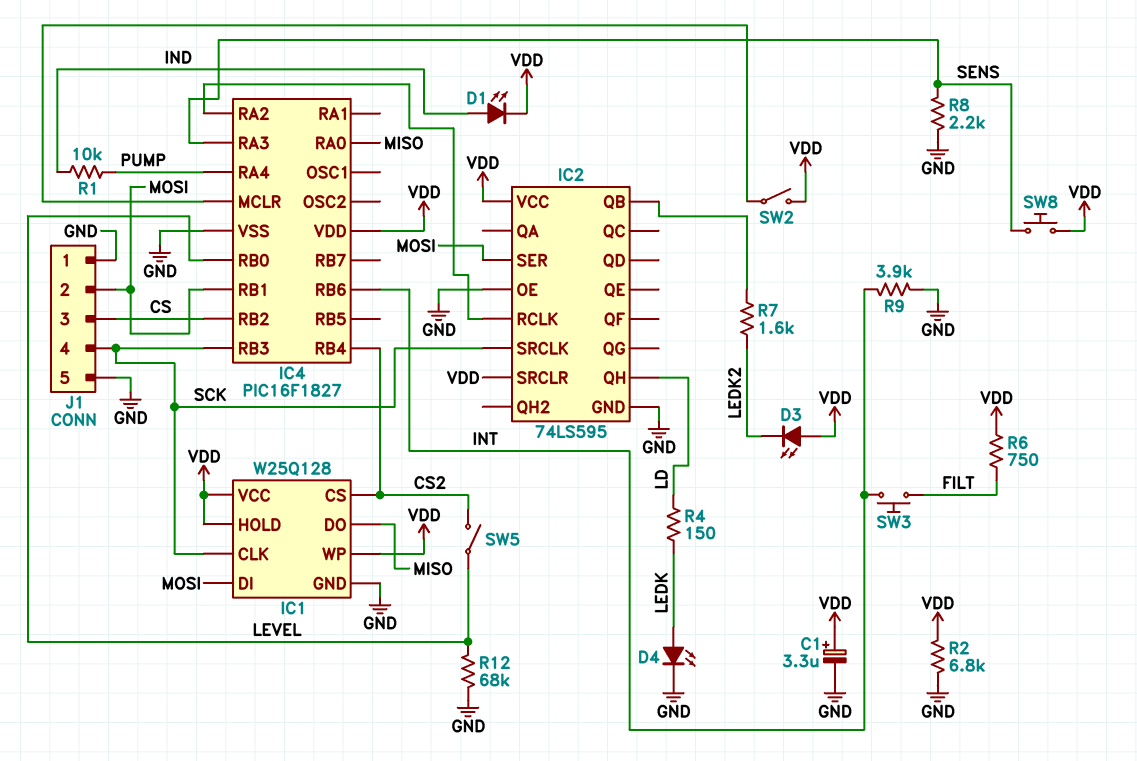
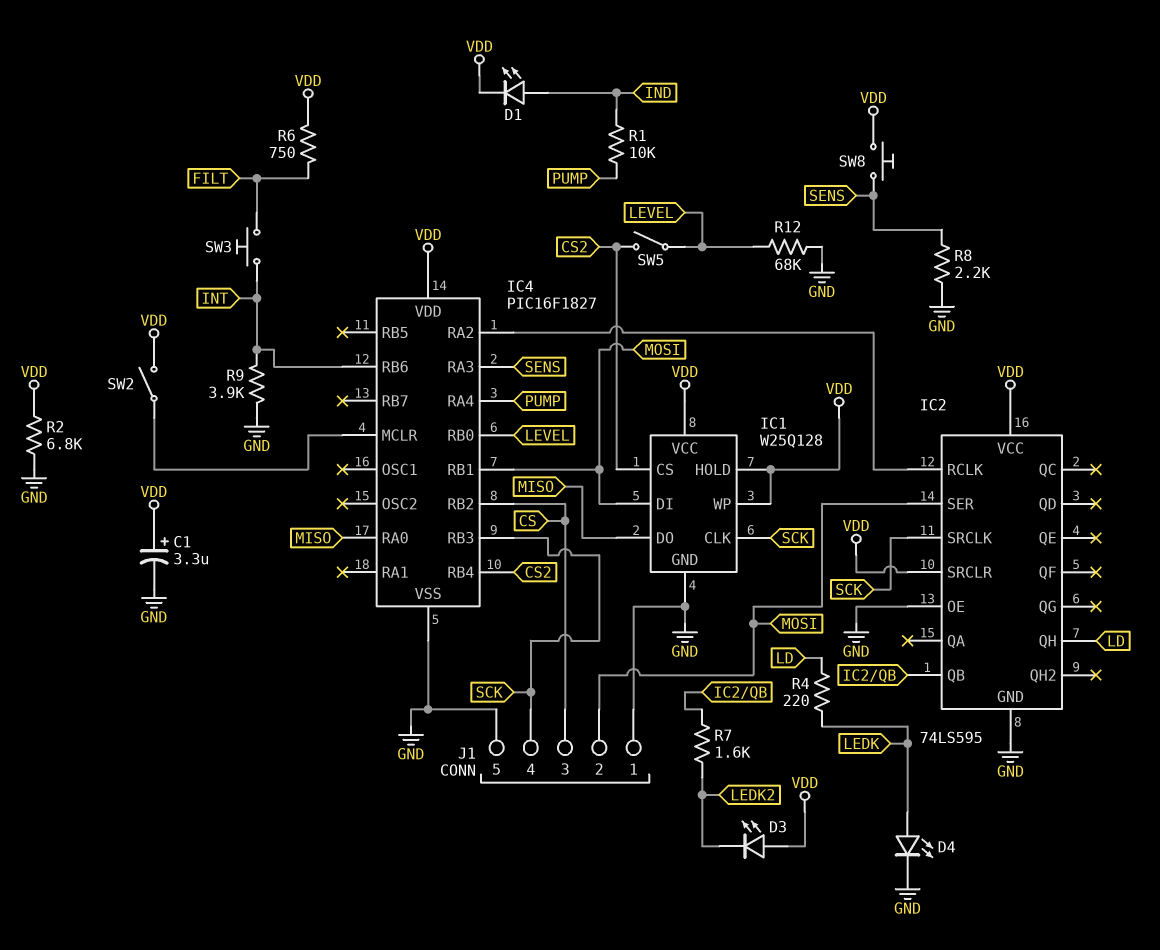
R4: 150 (LD, LEDK) -> 220 (LD, LEDK)

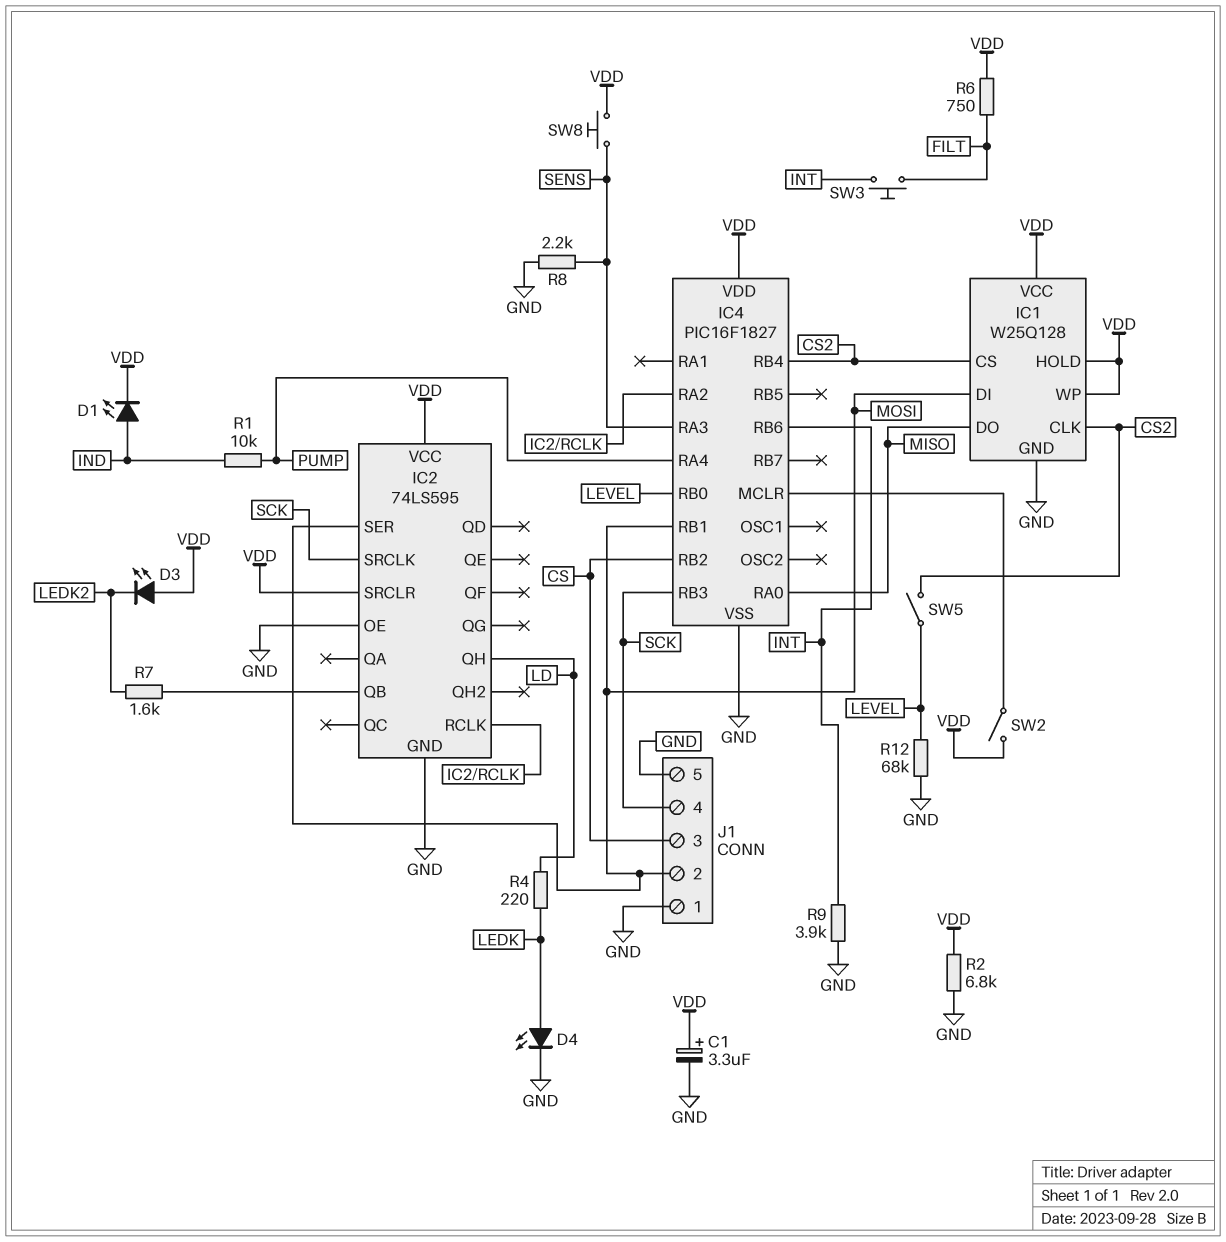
IC1 pin CLK: SCK -> CS2

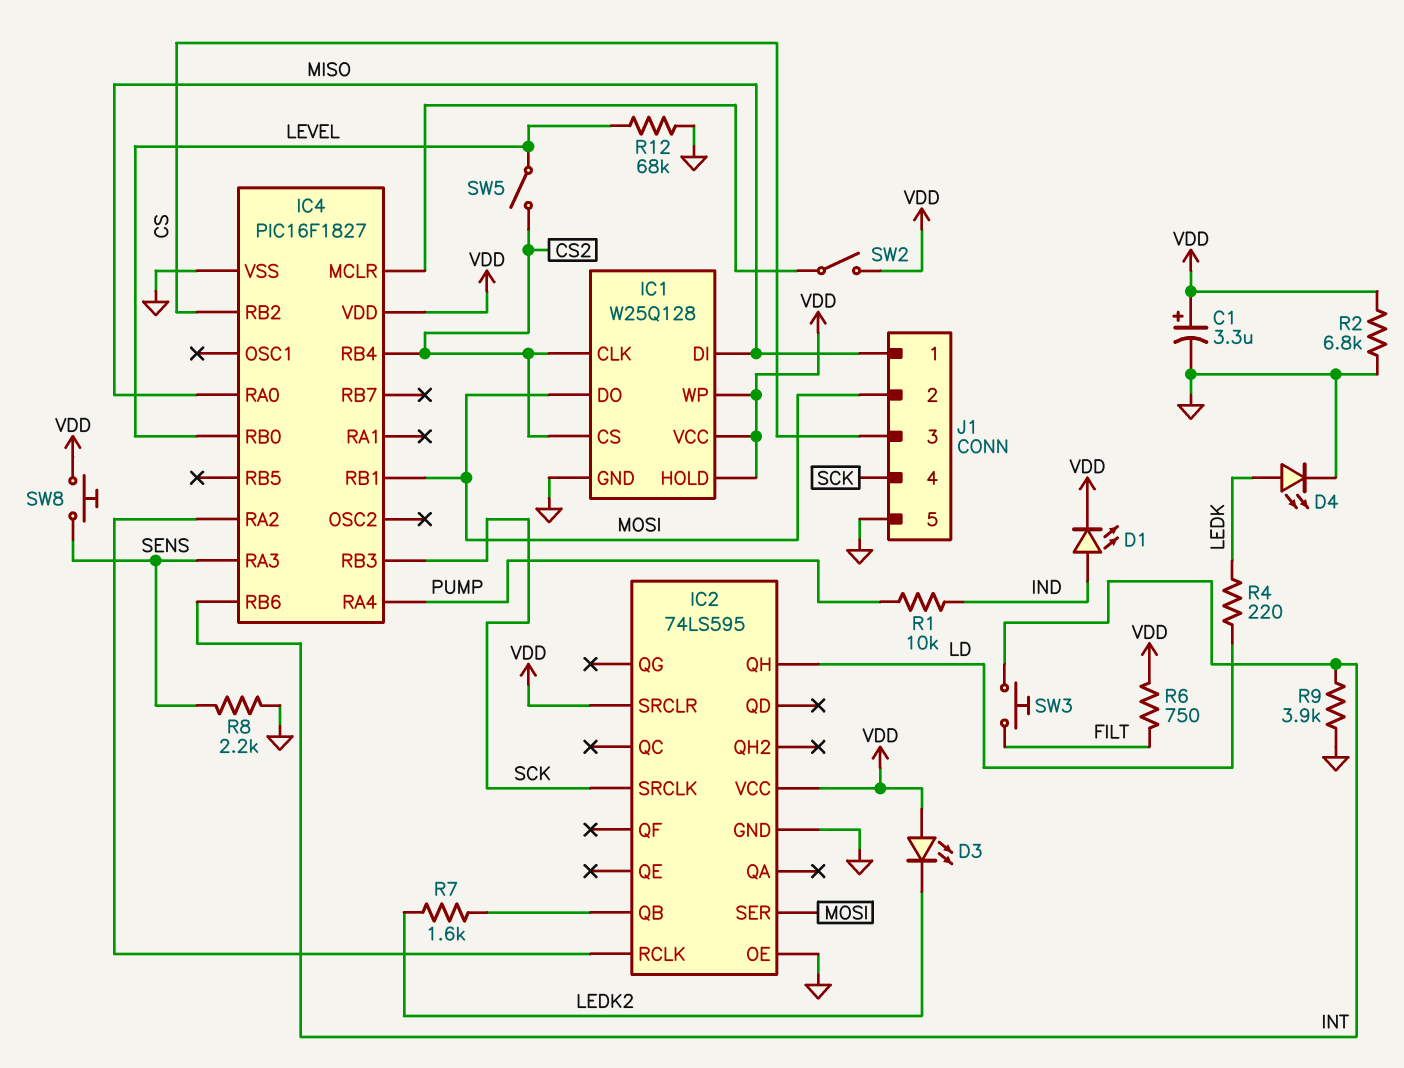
IC1 pin DI: MOSI -> MISO
IC1 pin DO: MISO -> MOSI
J1 pin 1: GND -> MISO

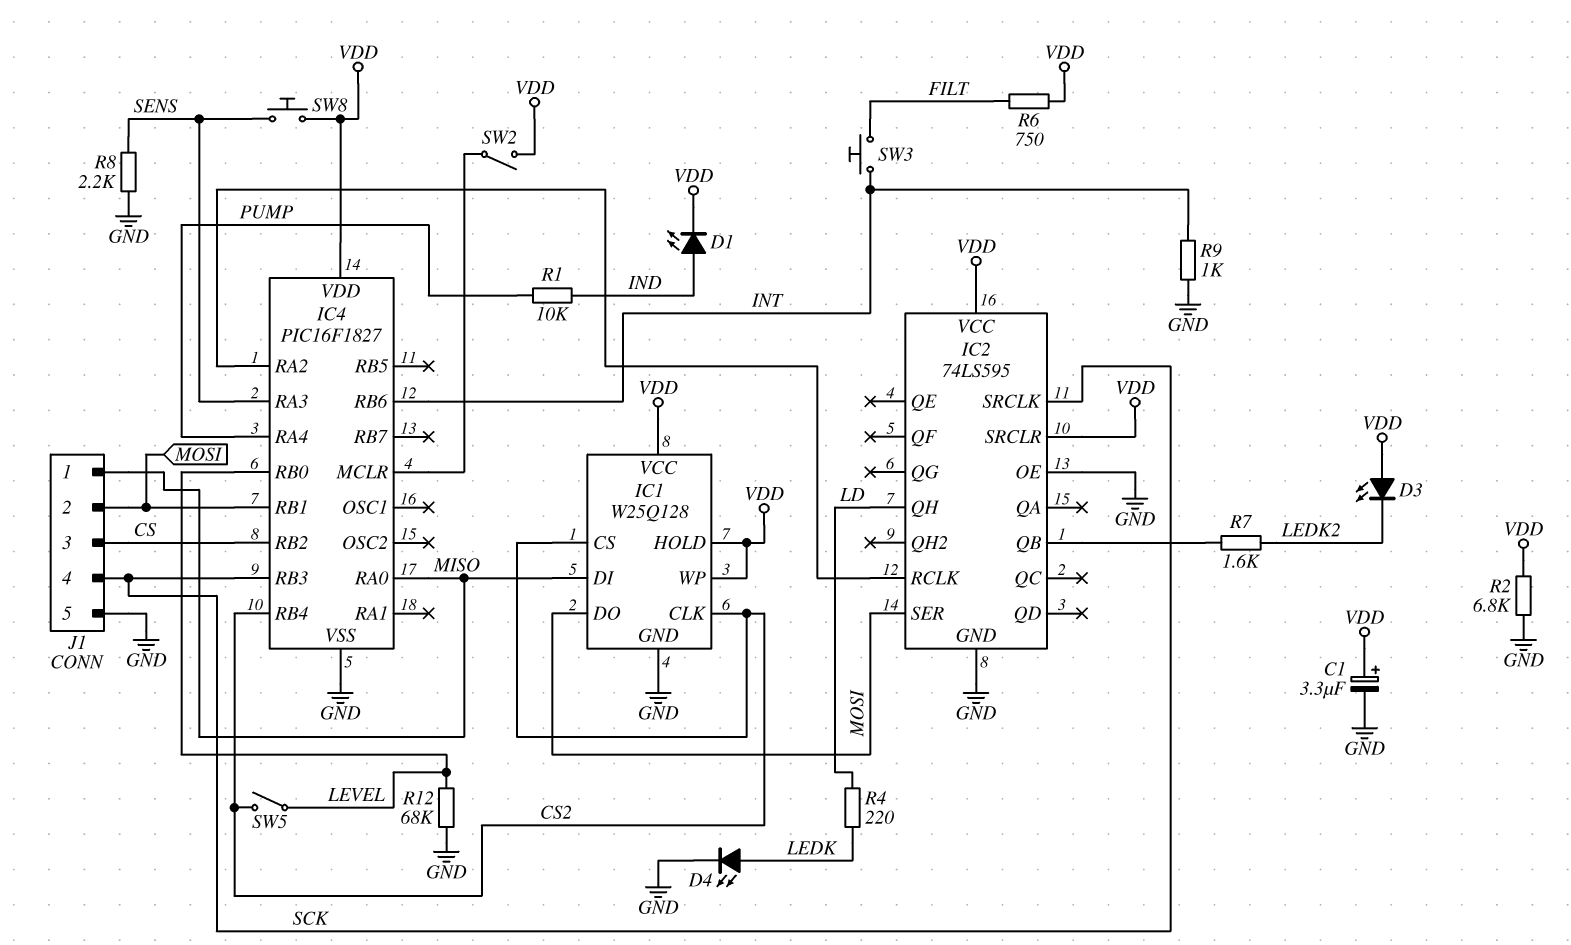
R9: 3.9k (GND, INT) -> 1k (GND, INT)

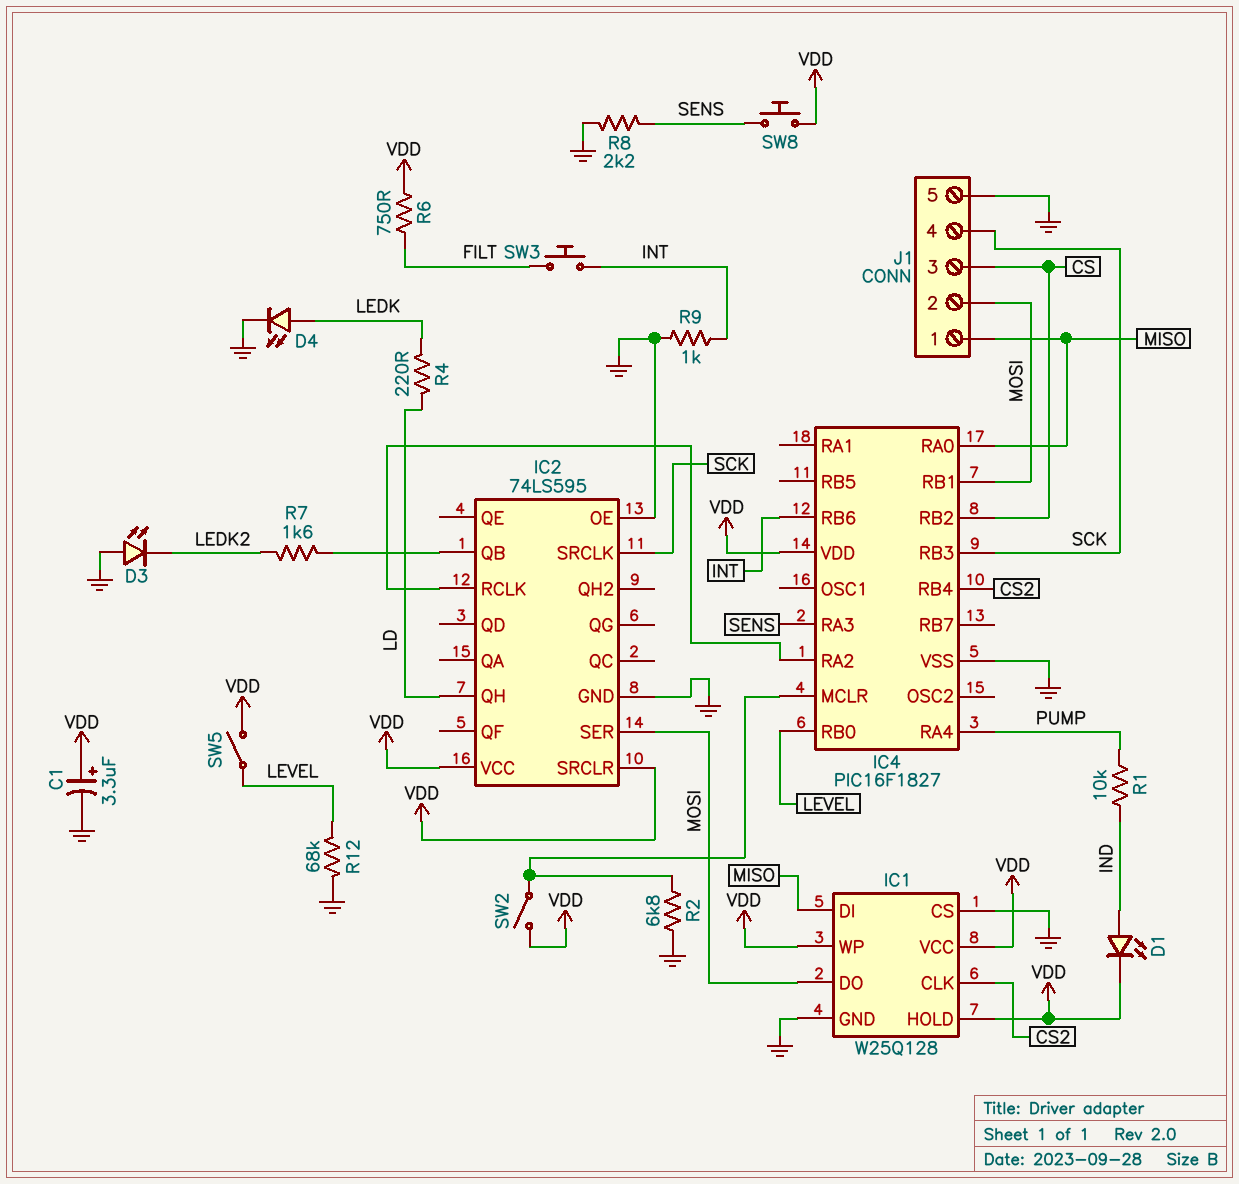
D3: LED (A VDD, K LEDK2) -> LED (A GND, K LEDK2)
IC1 pin CS: CS2 -> GND
R2: 6.8k (GND, VDD) -> 6.8k (GND, IC4/MCLR)
SW5: switch (CS2, LEVEL) -> switch (LEVEL, VDD)

